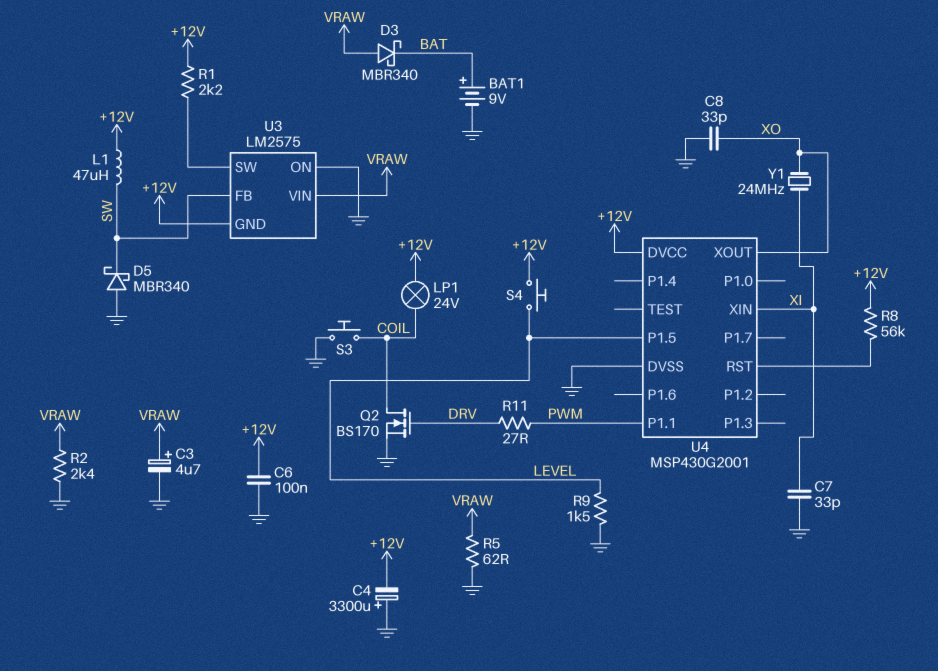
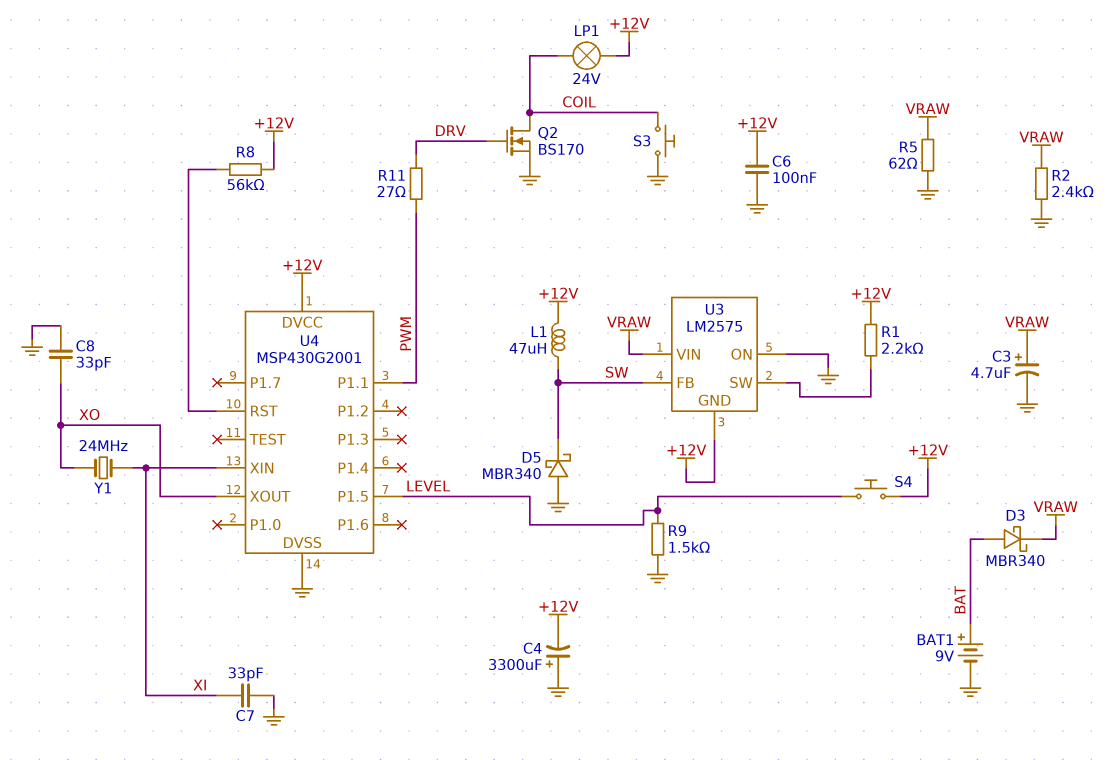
D3: schottky MBR340 (A VRAW, K BAT) -> schottky MBR340 (A BAT, K VRAW)

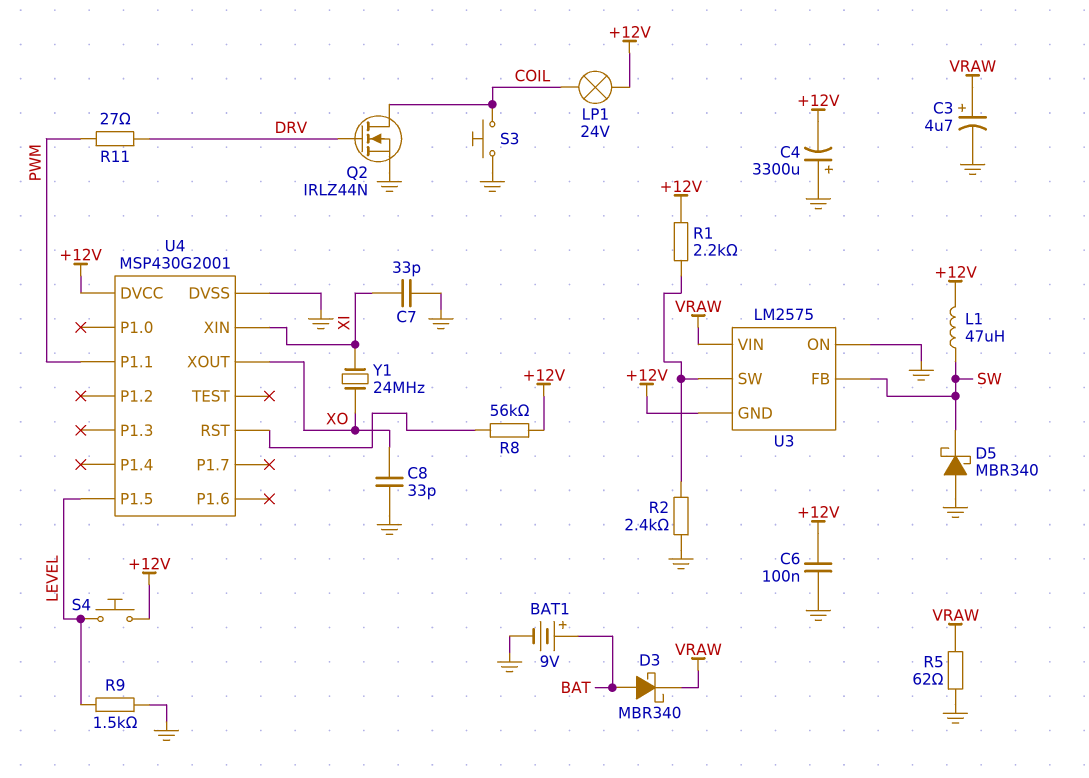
Q2: NMOS BS170 (G DRV, D COIL, S GND) -> NMOS IRLZ44N (G DRV, D COIL, S GND)
R2: 2.4k (GND, VRAW) -> 2.4k (GND, U3/SW)

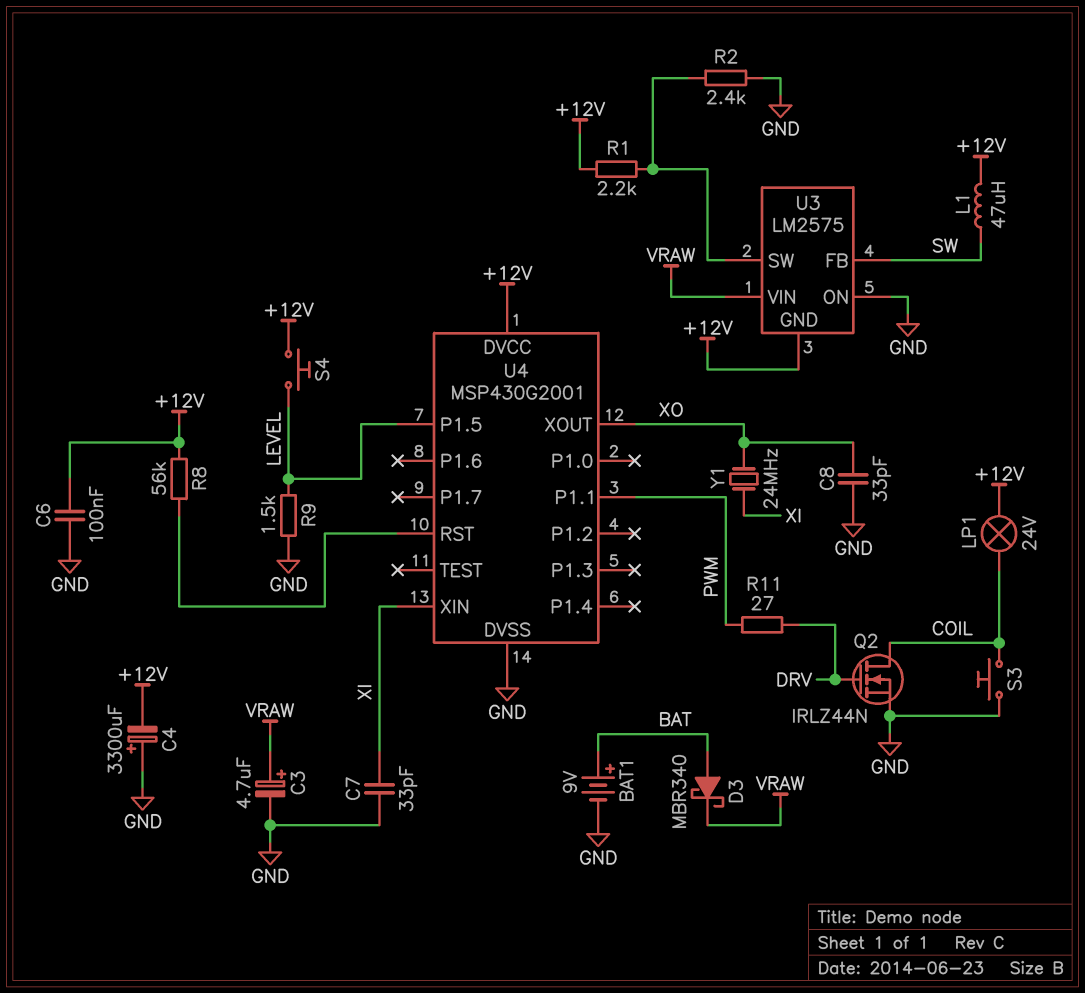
D5: schottky MBR340 (A GND, K SW) -> none
R5: 62 (GND, VRAW) -> none

